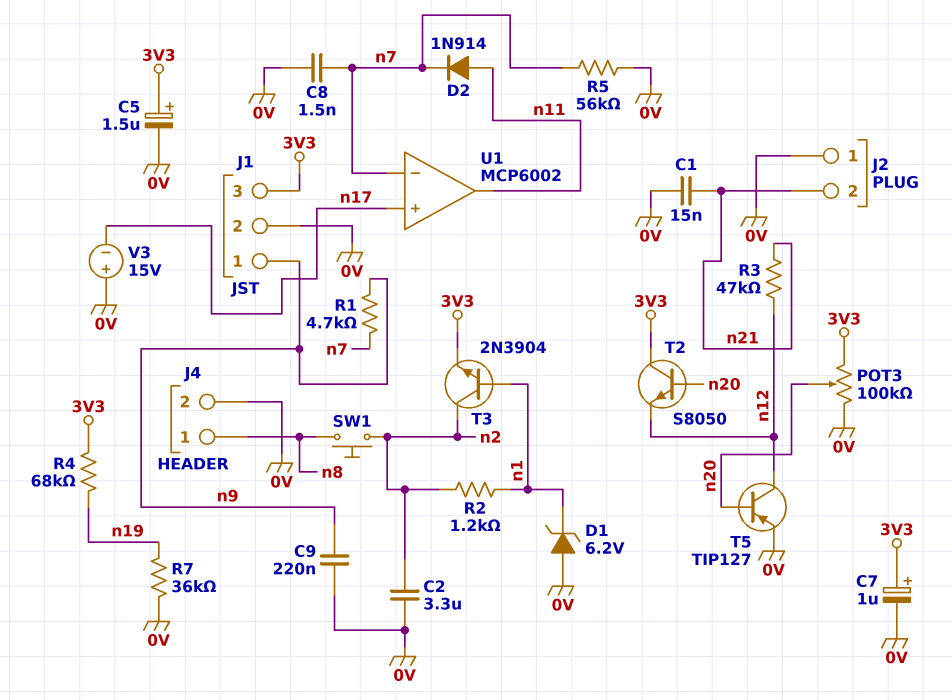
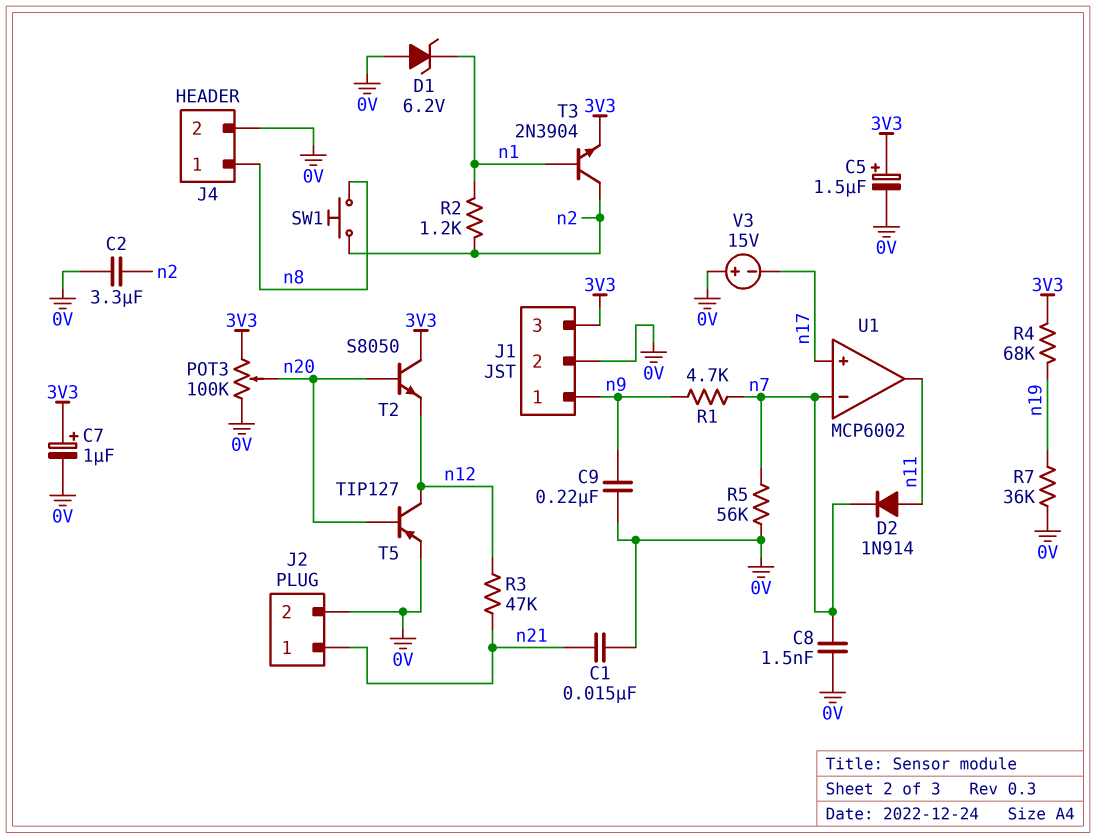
J2 pin 1: 0V -> n21
J2 pin 2: n21 -> 0V

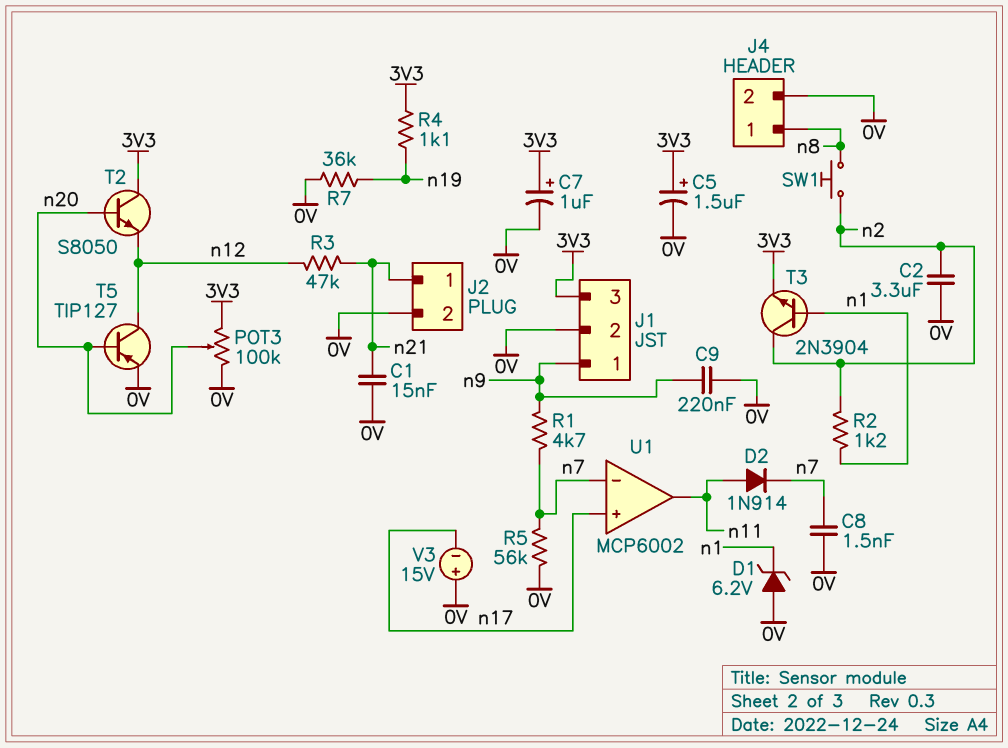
R4: 68k (3V3, n19) -> 1.1k (3V3, n19)

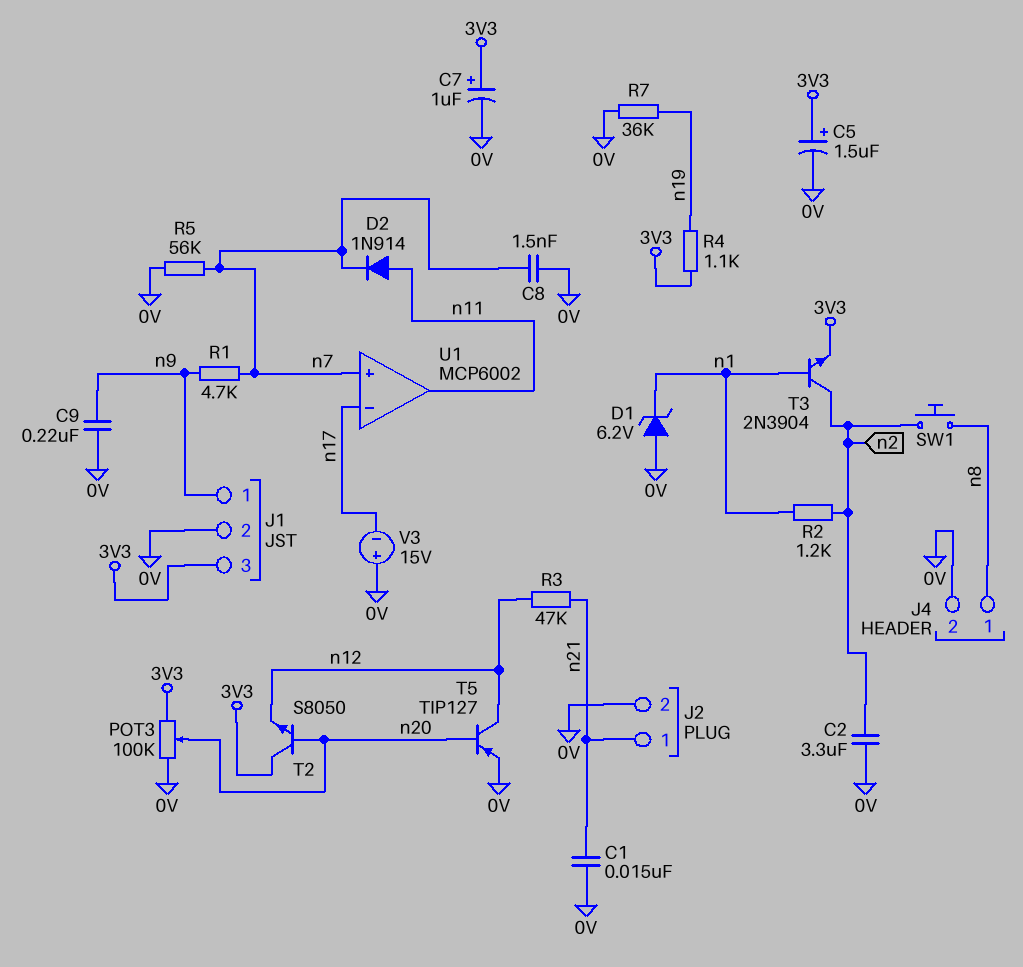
U1 pin in+: n17 -> n7
U1 pin in-: n7 -> n17

